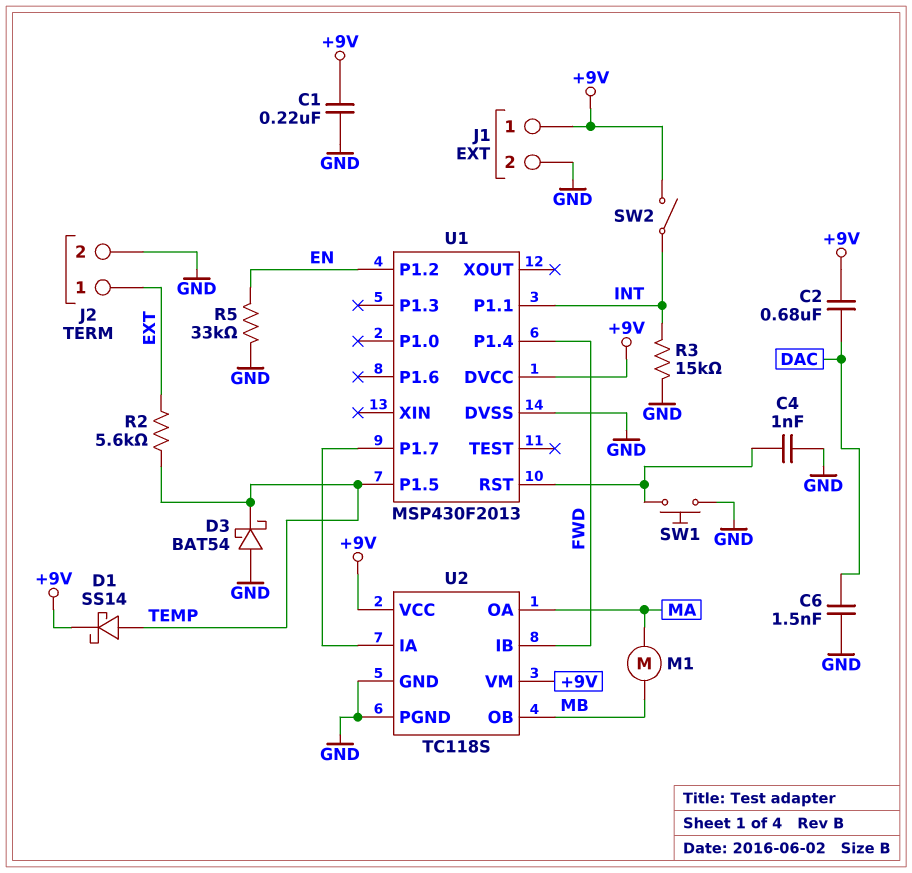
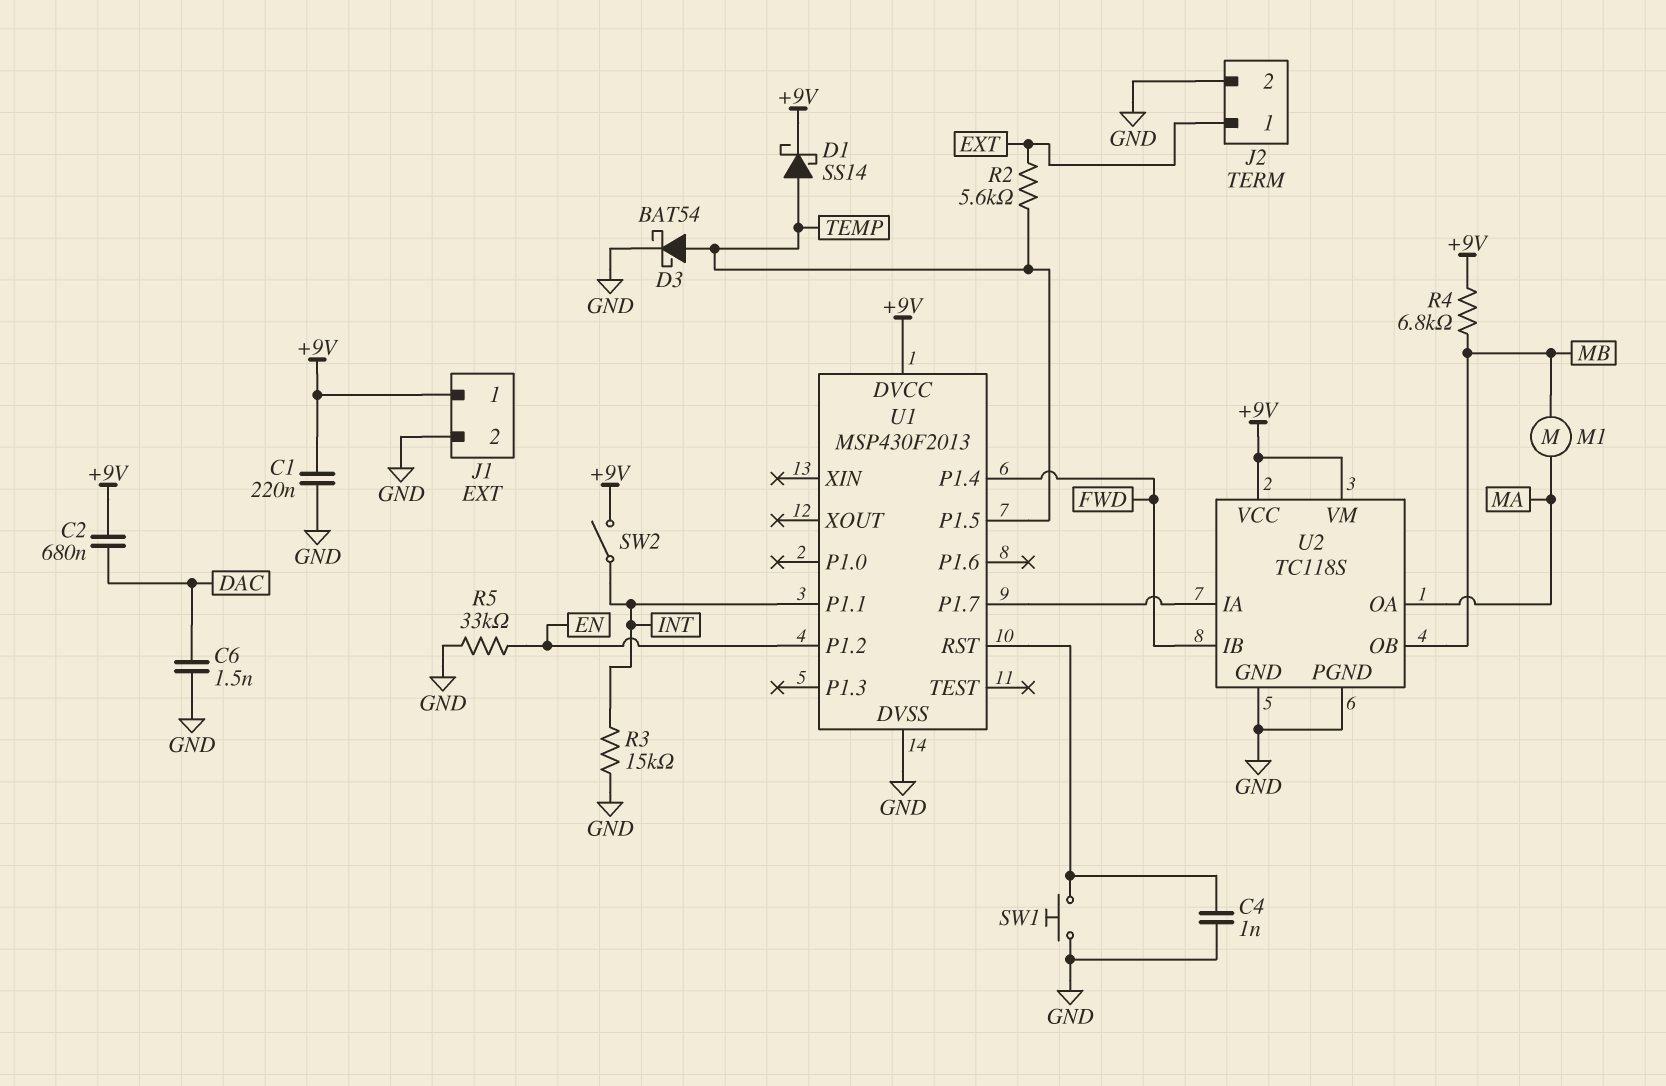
D3: schottky BAT54 (A GND, K TEMP) -> schottky BAT54 (A TEMP, K GND)
R4: none -> 6.8k (+9V, MB)

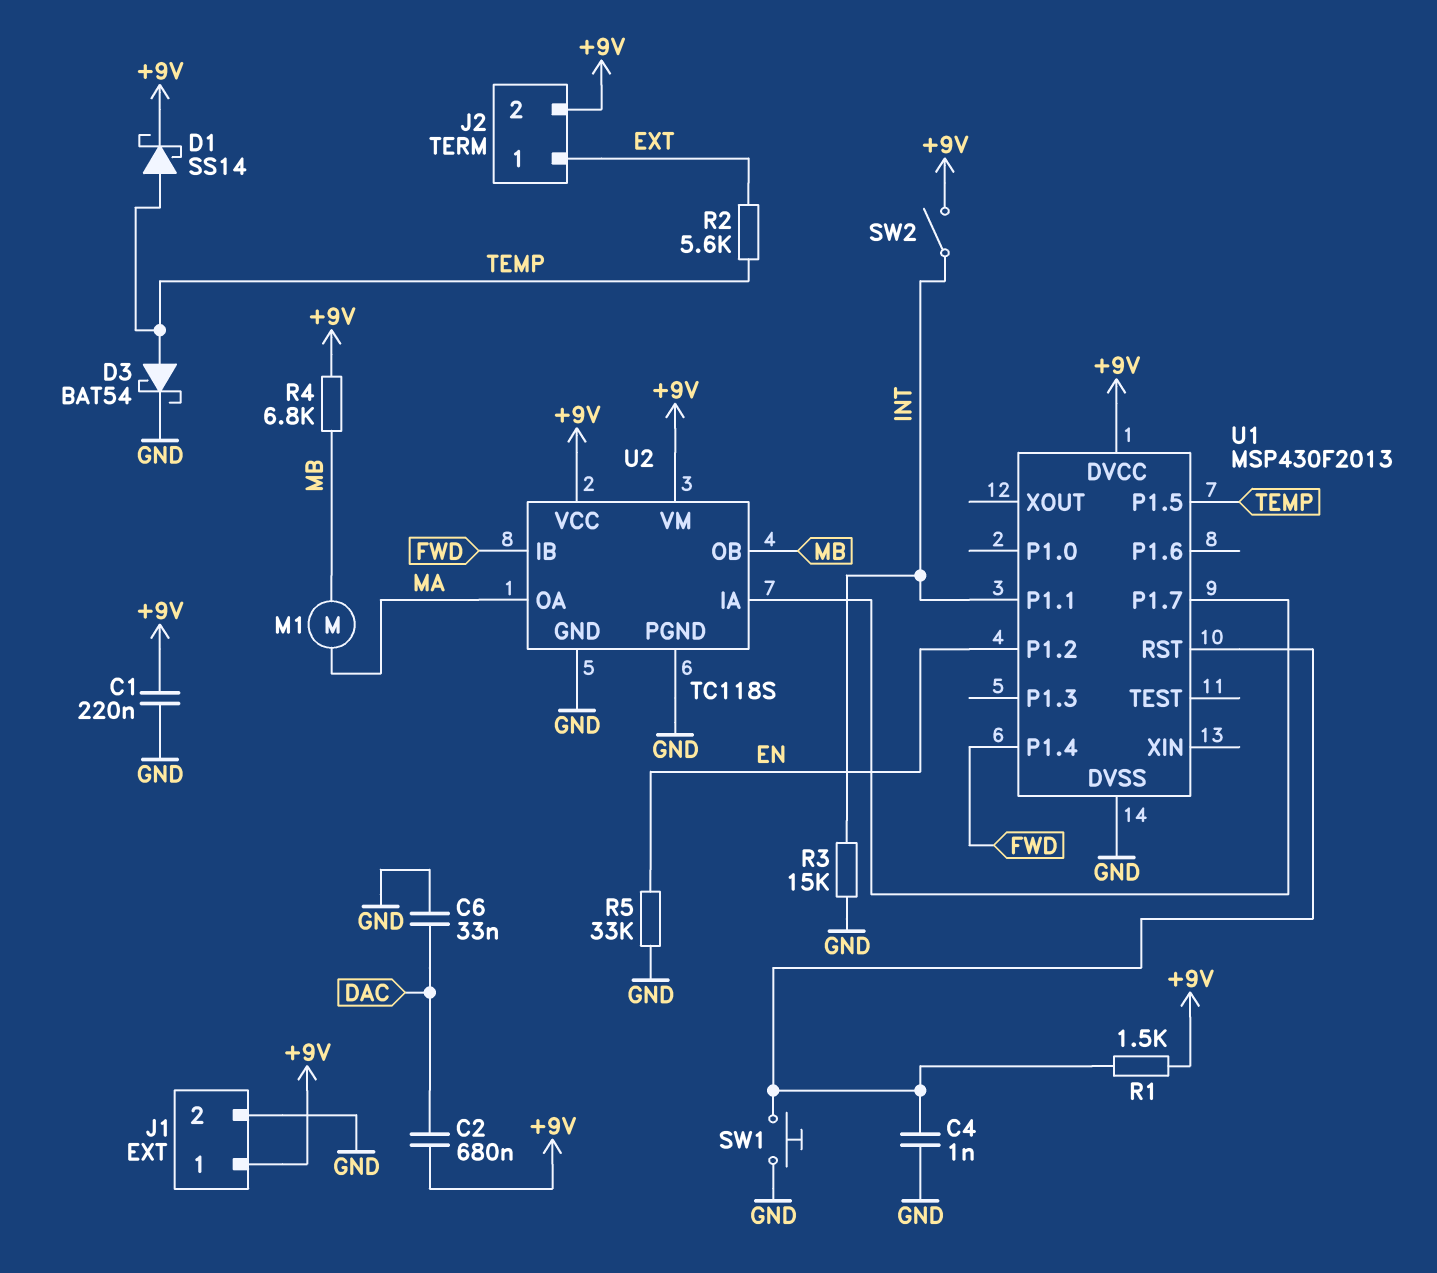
C6: 1.5nF (DAC, GND) -> 33nF (DAC, GND)
J2 pin 2: GND -> +9V
R1: none -> 1.5k (+9V, U1/RST)

